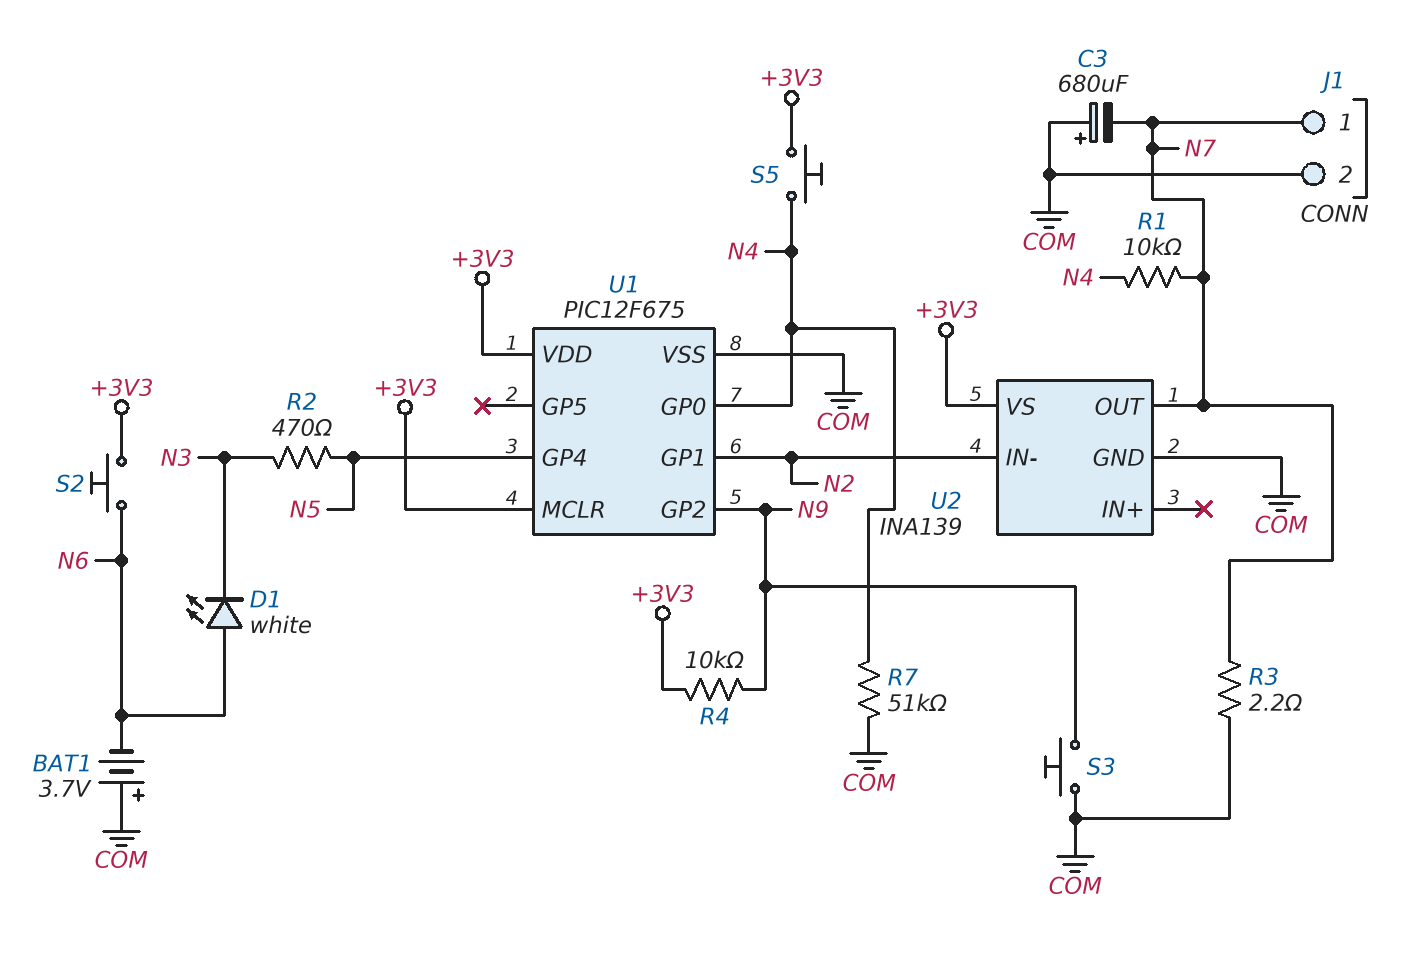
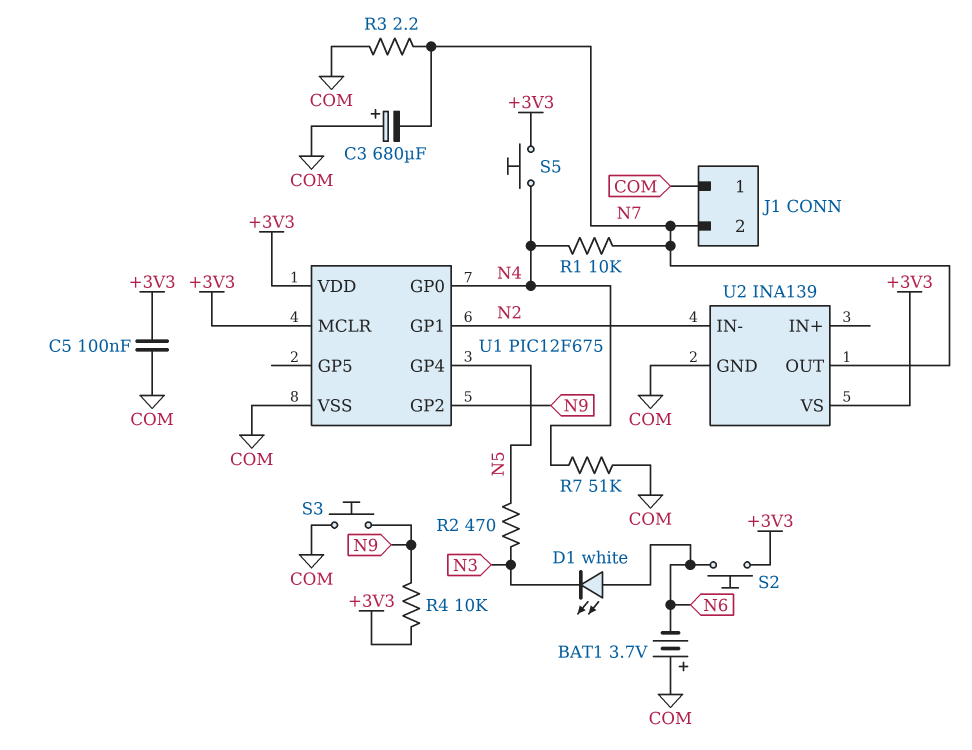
C5: none -> 100nF (+3V3, COM)
J1 pin 1: N7 -> COM
J1 pin 2: COM -> N7

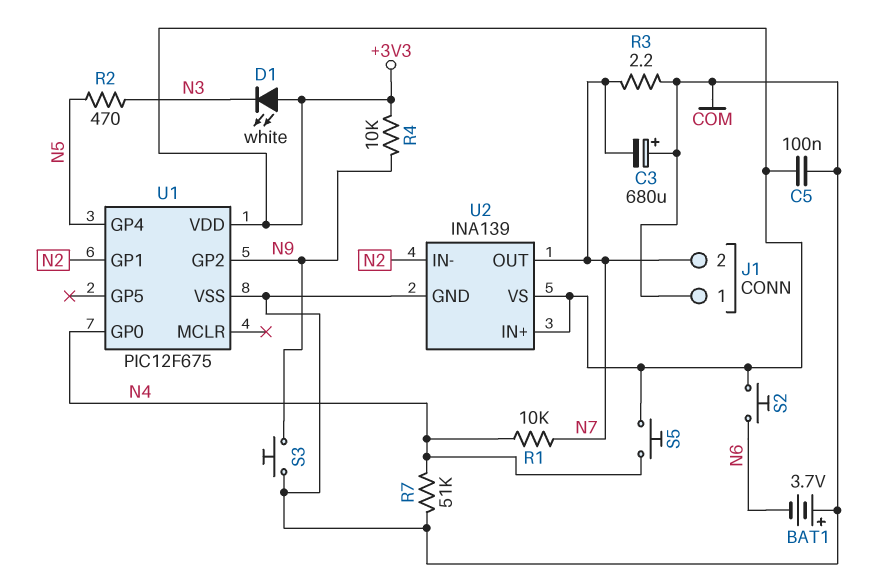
D1: LED white (A N6, K N3) -> LED white (A +3V3, K N3)
U1 pin MCLR: +3V3 -> none
U2 pin IN+: none -> +3V3

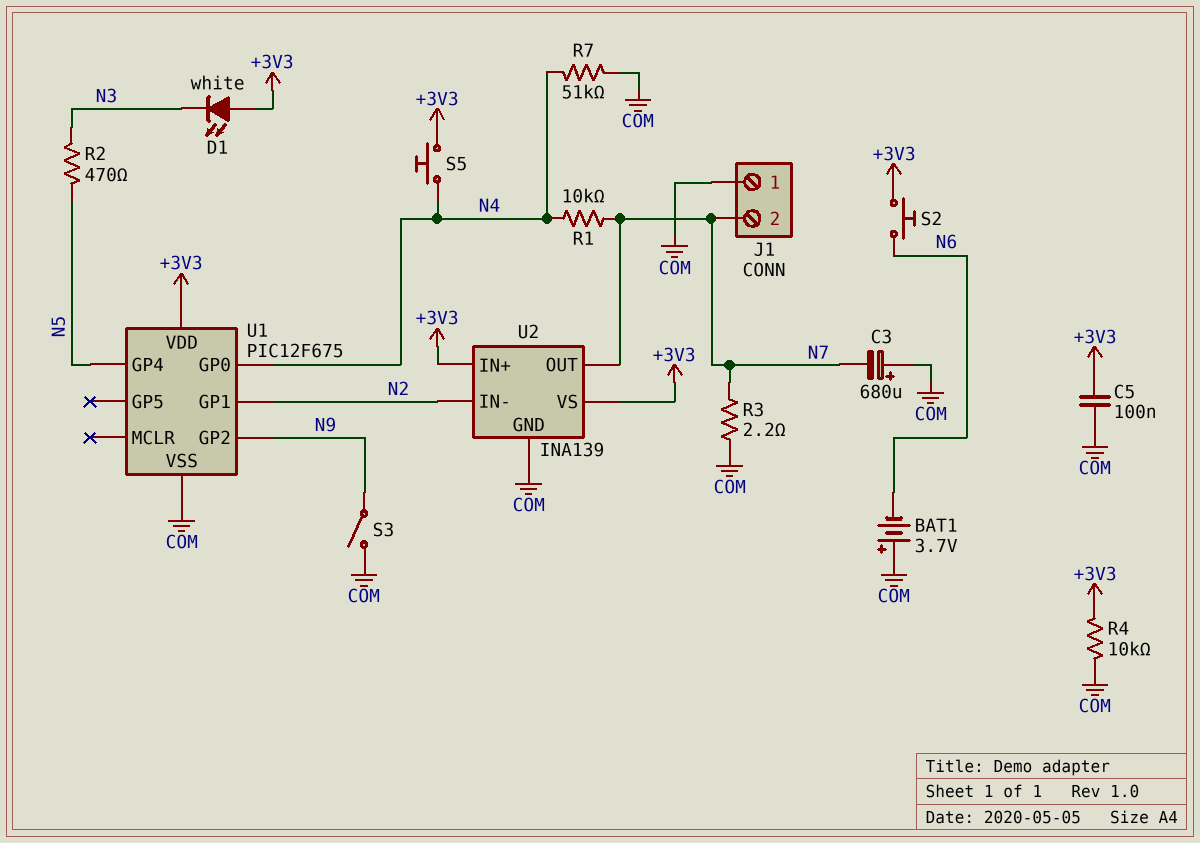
R4: 10k (+3V3, N9) -> 10k (+3V3, COM)
S3: button (COM, N9) -> switch (COM, N9)

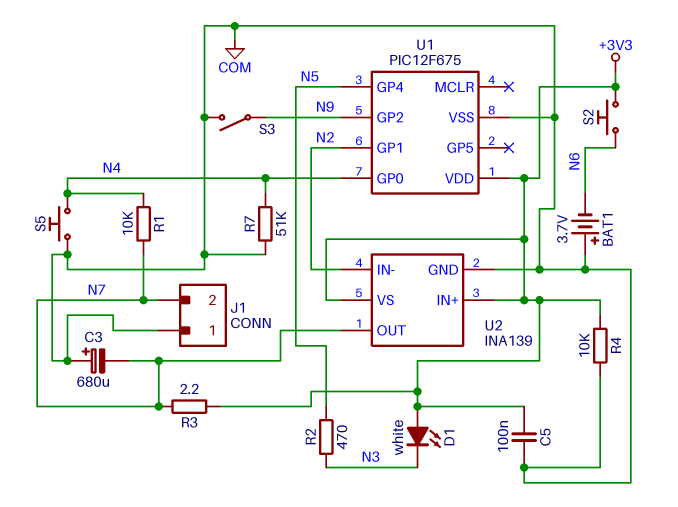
R3: 2.2 (COM, N7) -> 2.2 (+3V3, N7)
S5: button (+3V3, N4) -> button (COM, N4)

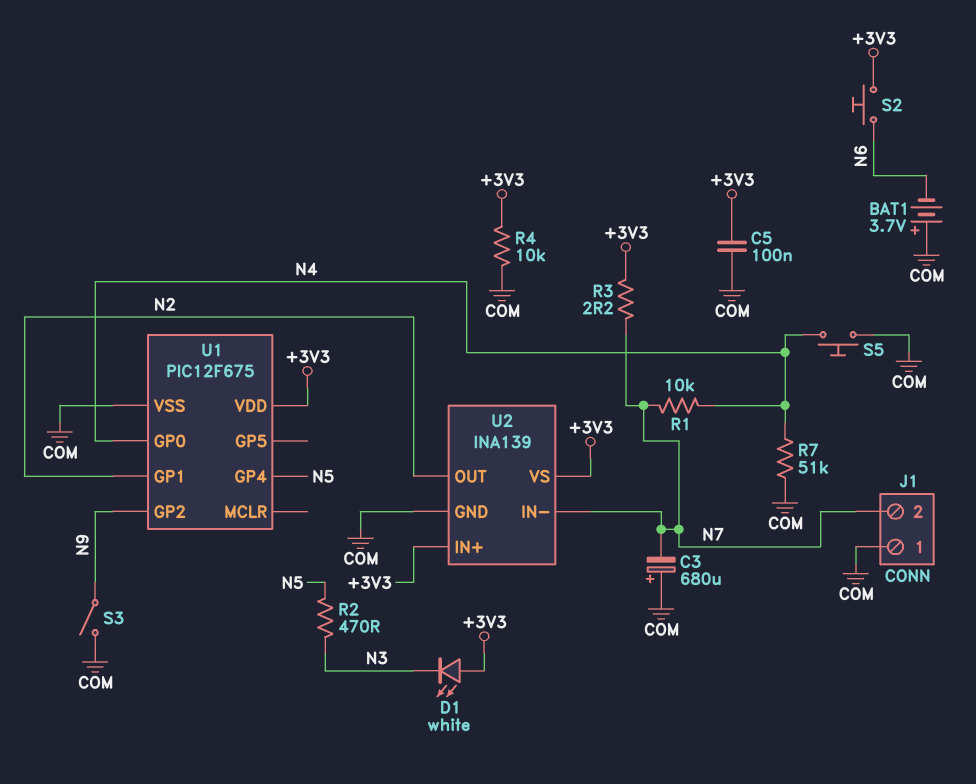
U2 pin IN-: N2 -> N7
U2 pin OUT: N7 -> N2

